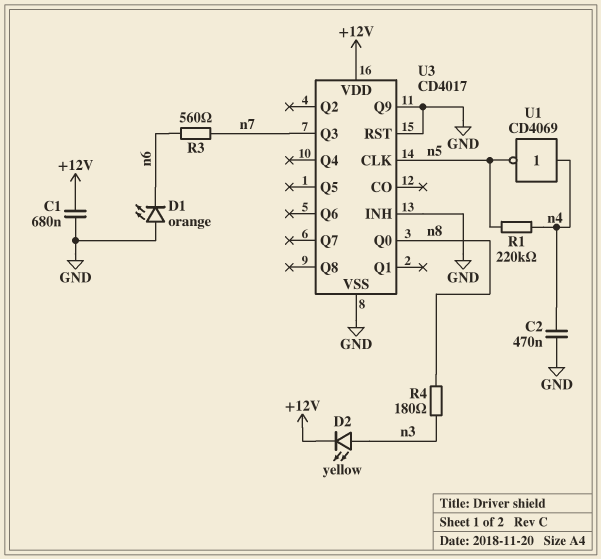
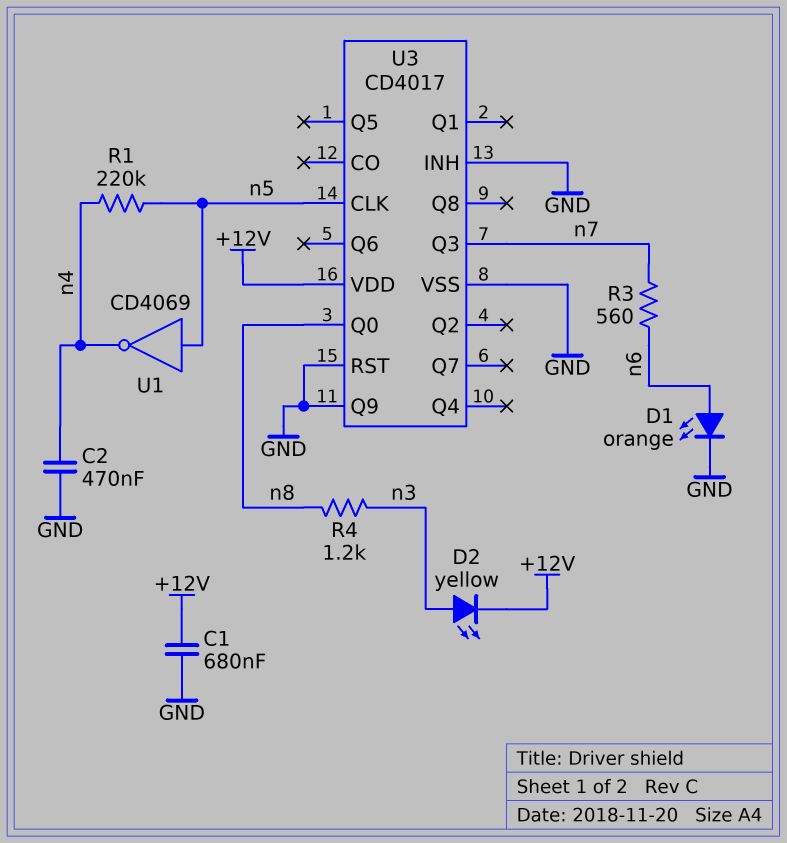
D1: LED orange (A GND, K n6) -> LED orange (A n6, K GND)
R4: 180 (n3, n8) -> 1.2k (n3, n8)
U1: NOT CD4069 (in n4, out n5) -> NOT CD4069 (in n5, out n4)

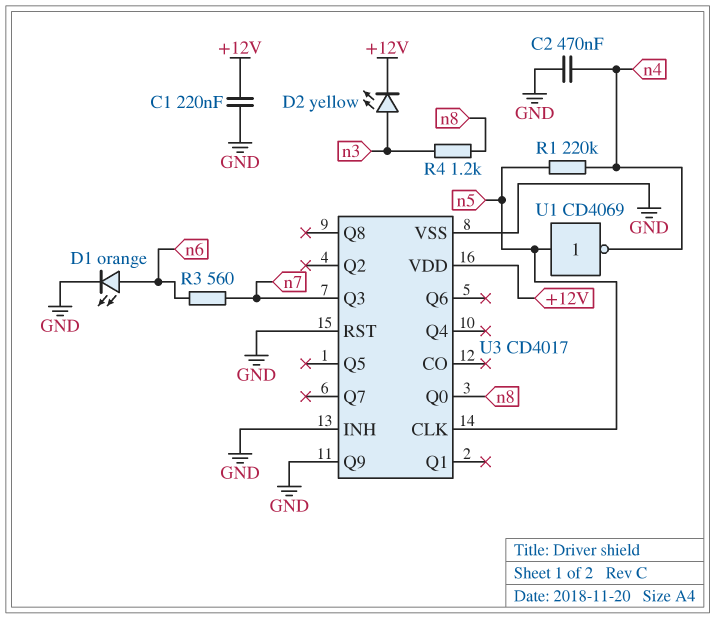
C1: 680nF (+12V, GND) -> 220nF (+12V, GND)

